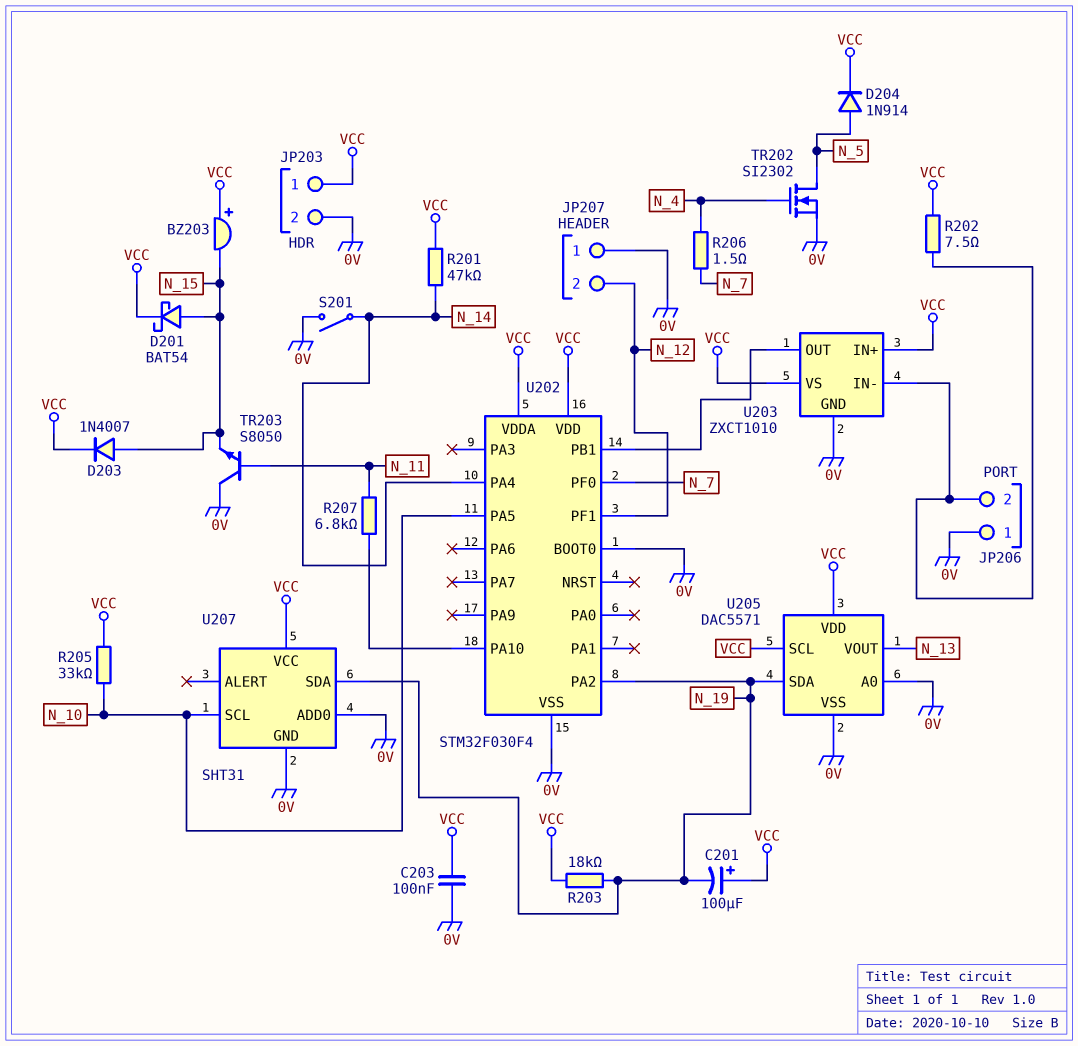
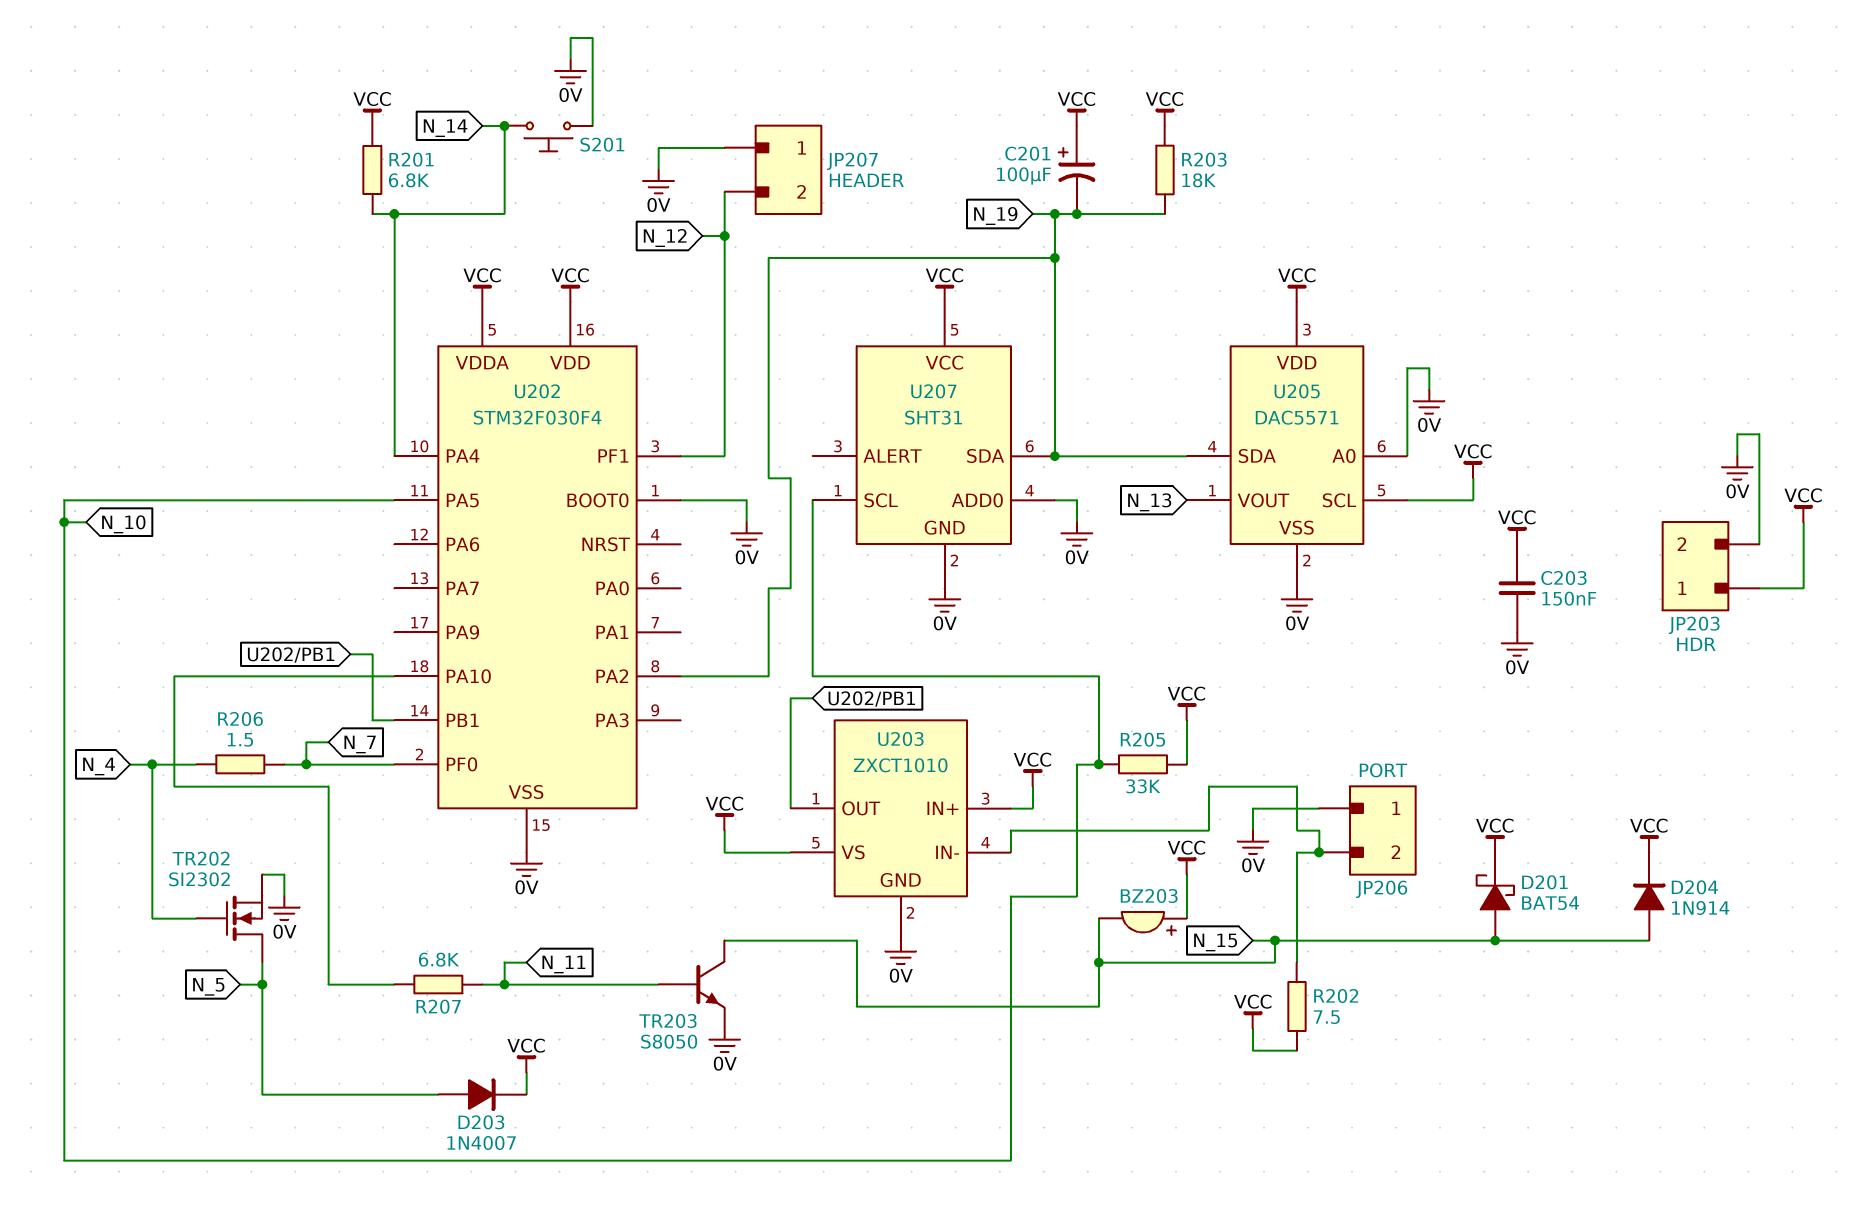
C203: 100nF (0V, VCC) -> 150nF (0V, VCC)
D203: diode 1N4007 (A N_15, K VCC) -> diode 1N4007 (A N_5, K VCC)
D204: diode 1N914 (A N_5, K VCC) -> diode 1N914 (A N_15, K VCC)
R201: 47k (N_14, VCC) -> 6.8k (N_14, VCC)
S201: switch (0V, N_14) -> button (0V, N_14)
TR203: NPN S8050 (B N_11, C 0V, E N_15) -> NPN S8050 (B N_11, C N_15, E 0V)

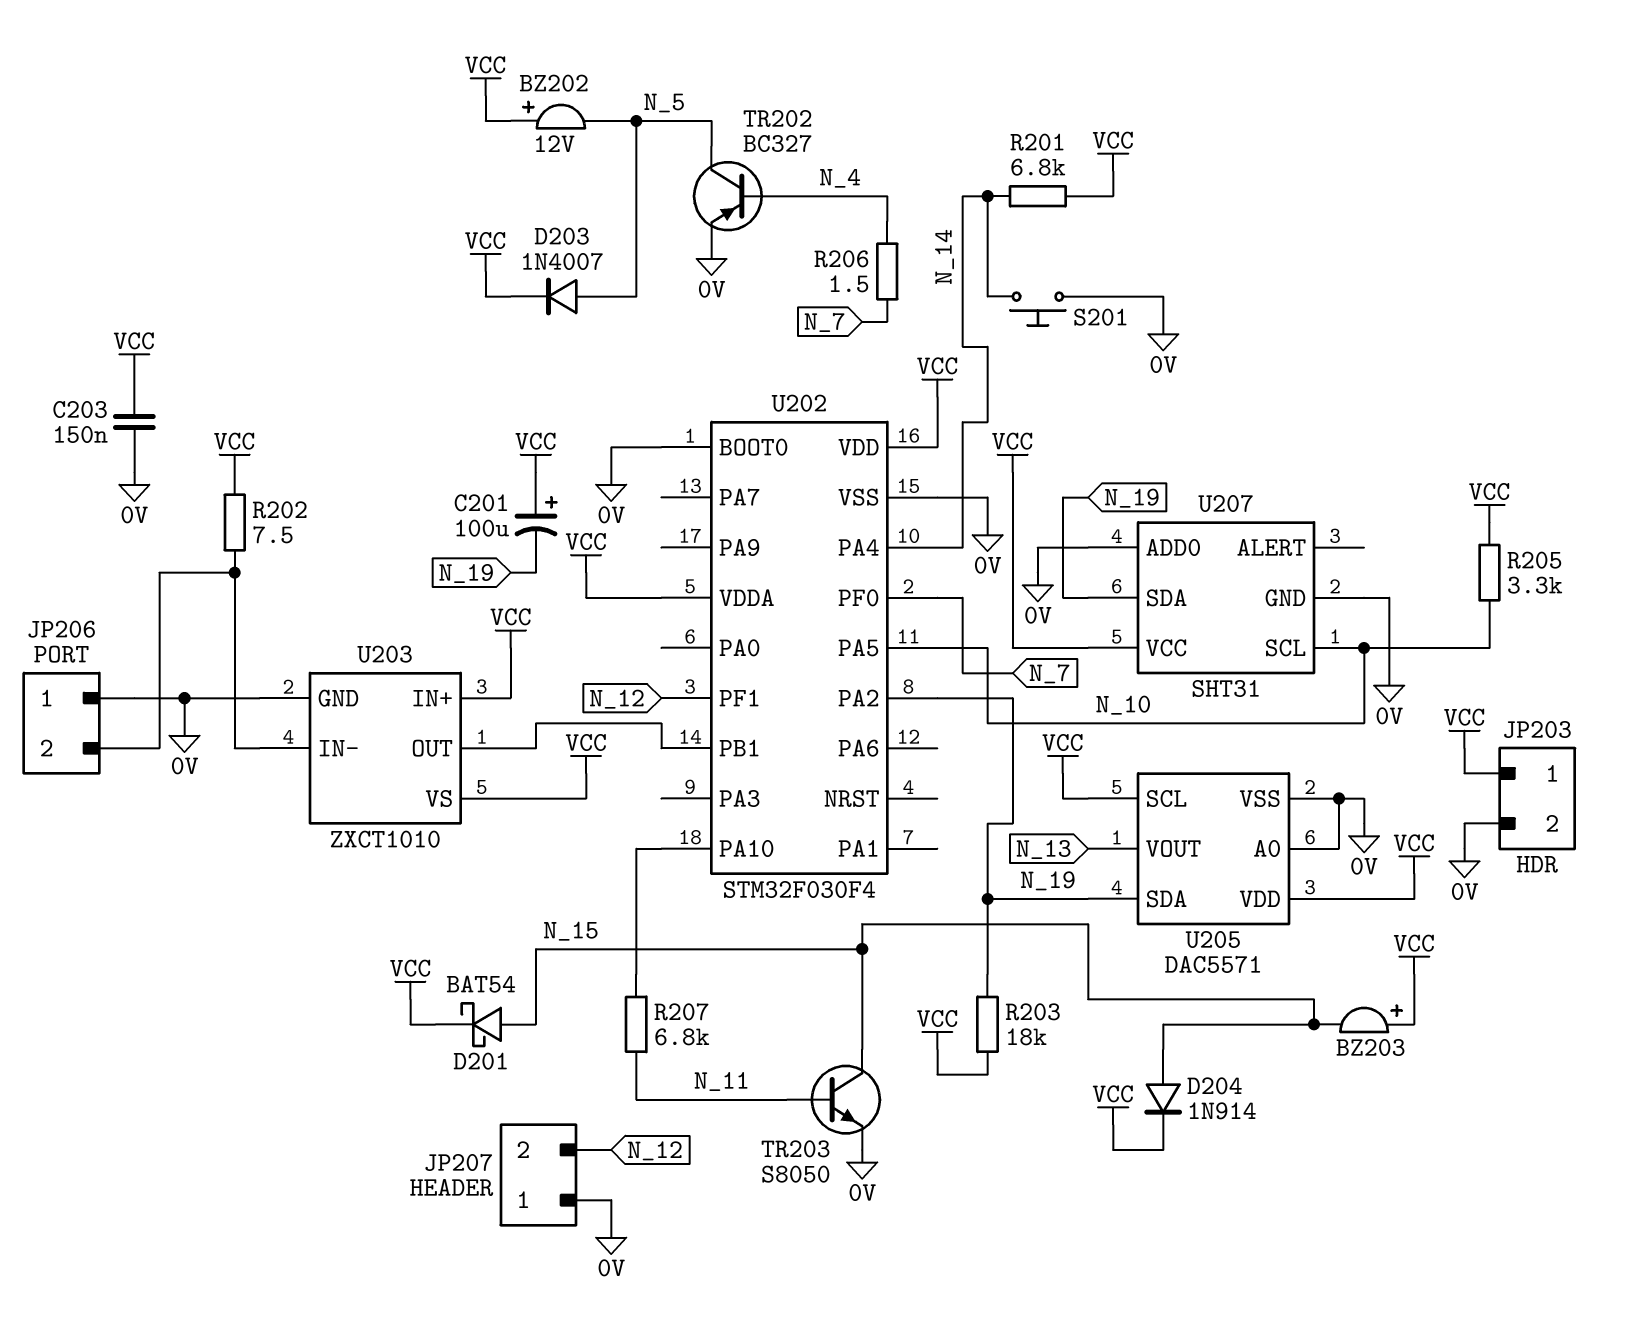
BZ202: none -> buzzer 12V (plus VCC, minus N_5)
R205: 33k (N_10, VCC) -> 3.3k (N_10, VCC)
TR202: NMOS SI2302 (G N_4, D N_5, S 0V) -> PNP BC327 (B N_4, C N_5, E 0V)

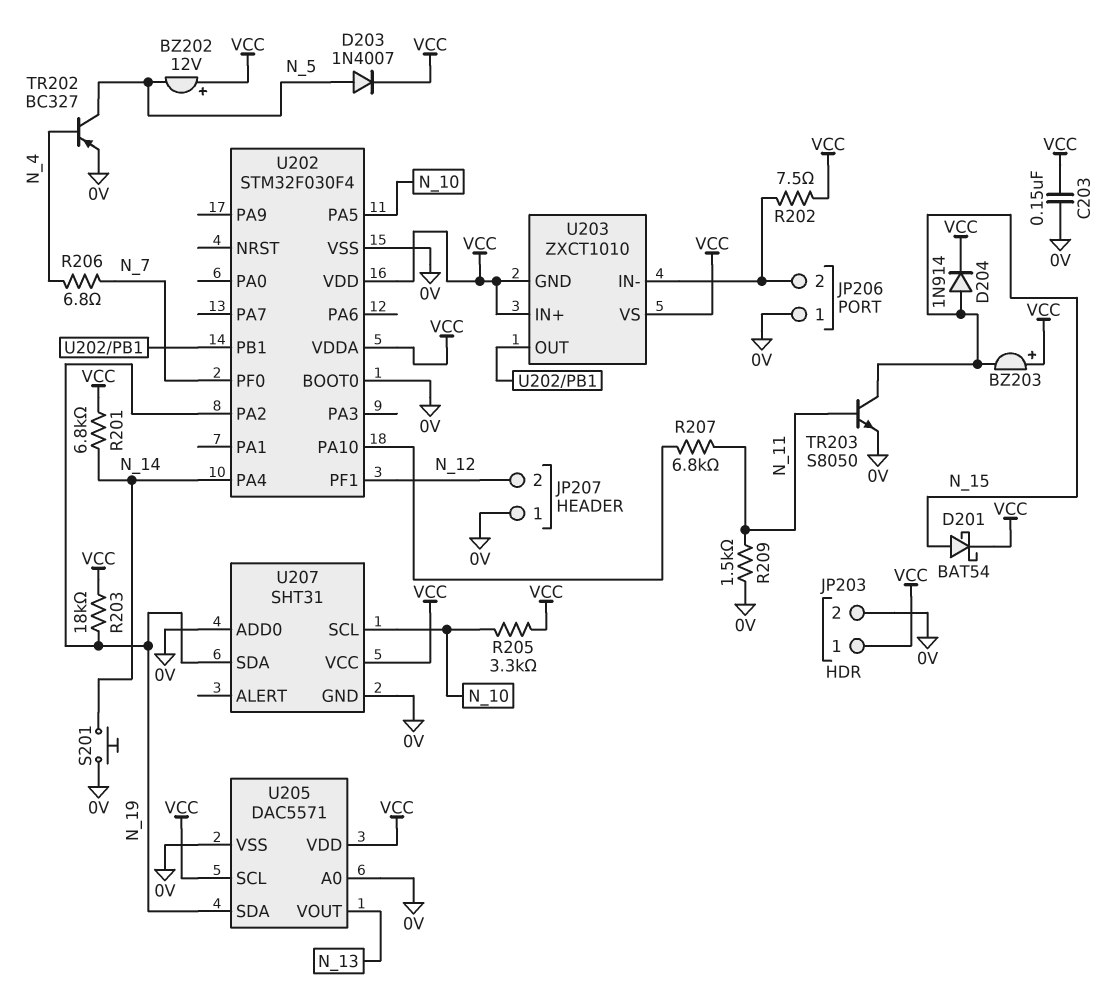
C201: 100uF (plus VCC, minus N_19) -> none
R206: 1.5 (N_4, N_7) -> 6.8 (N_4, N_7)
R209: none -> 1.5k (0V, N_11)
U203 pin GND: 0V -> VCC

